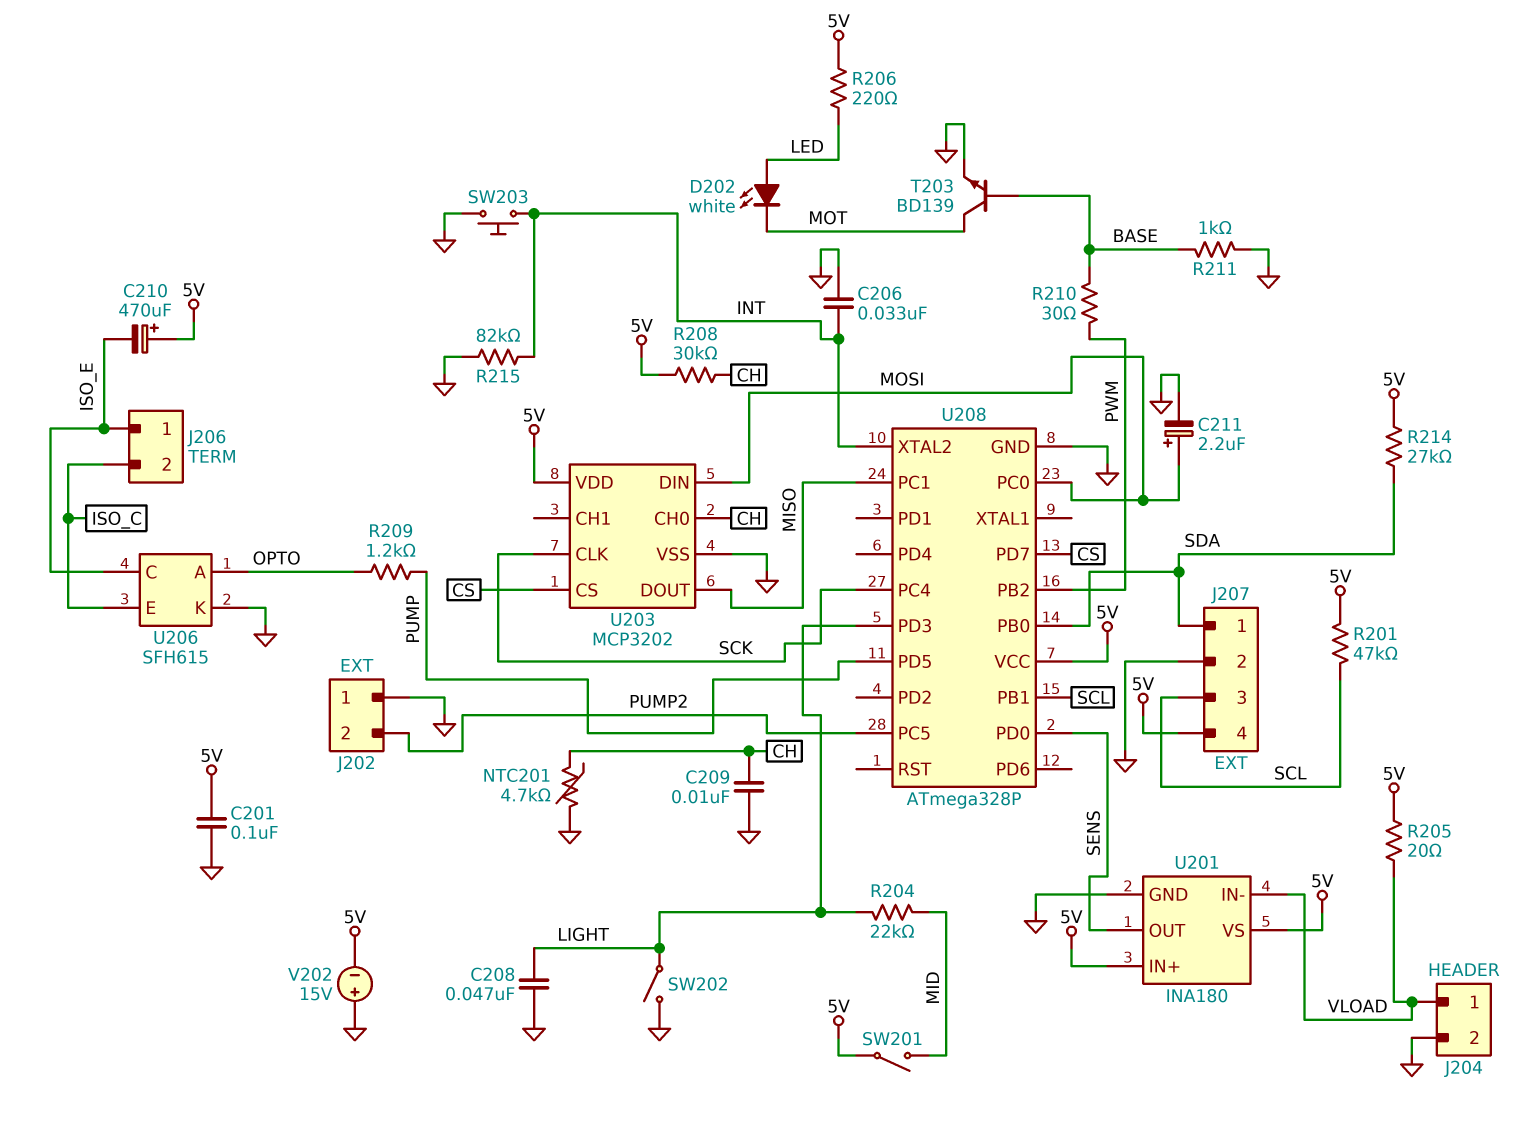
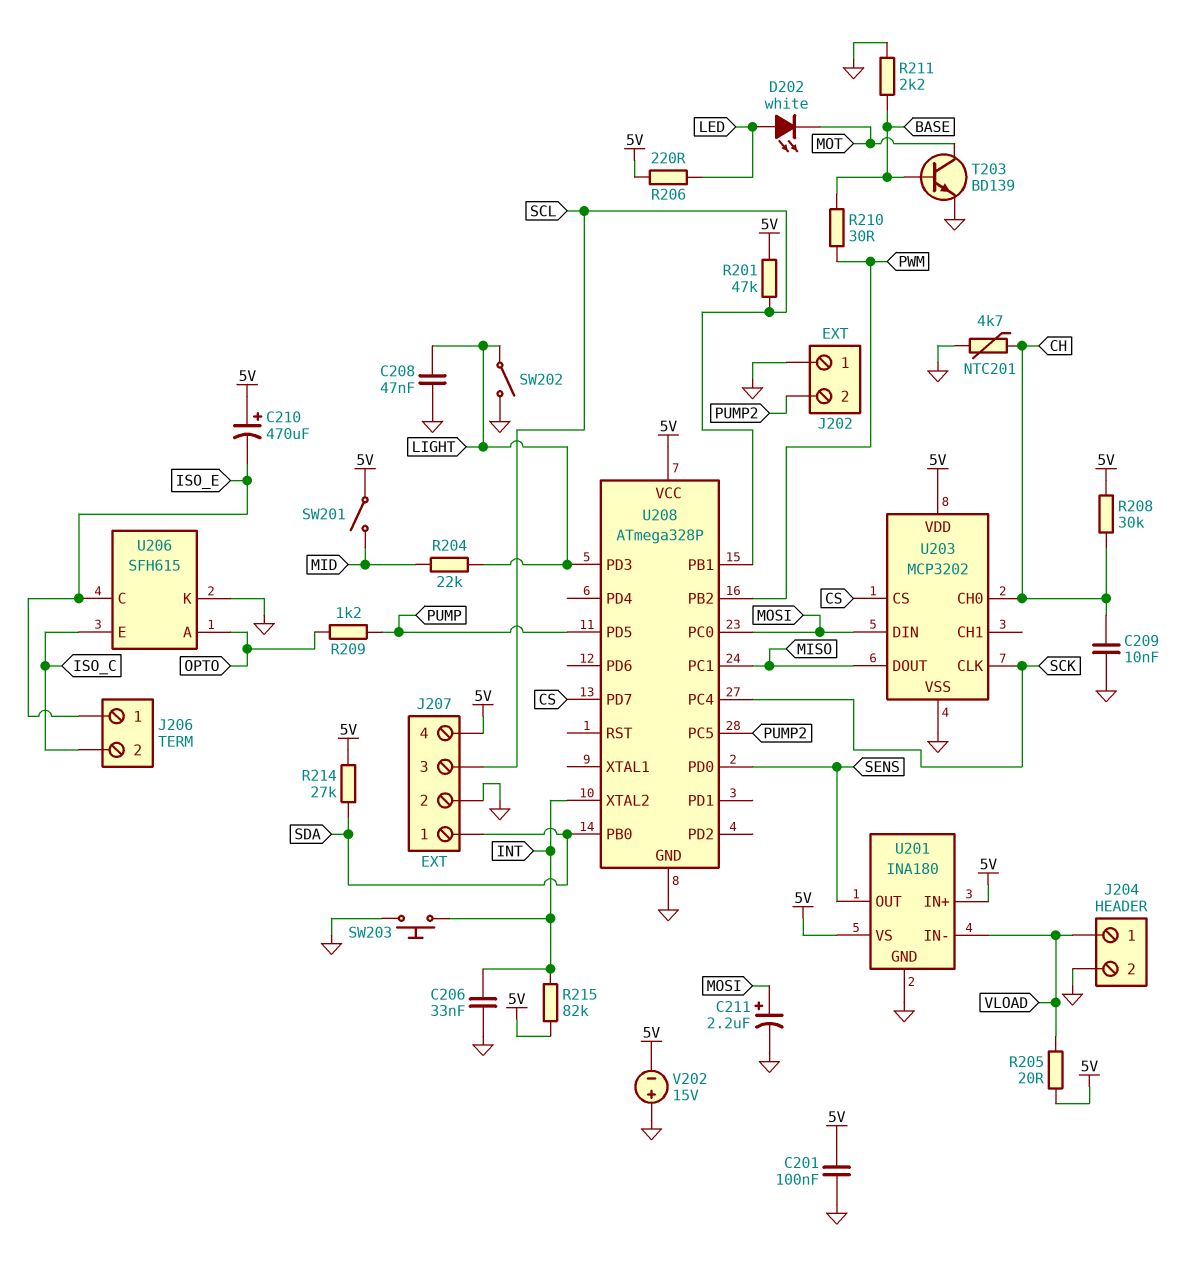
R211: 1k (BASE, GND) -> 2.2k (BASE, GND)
R215: 82k (GND, INT) -> 82k (5V, INT)

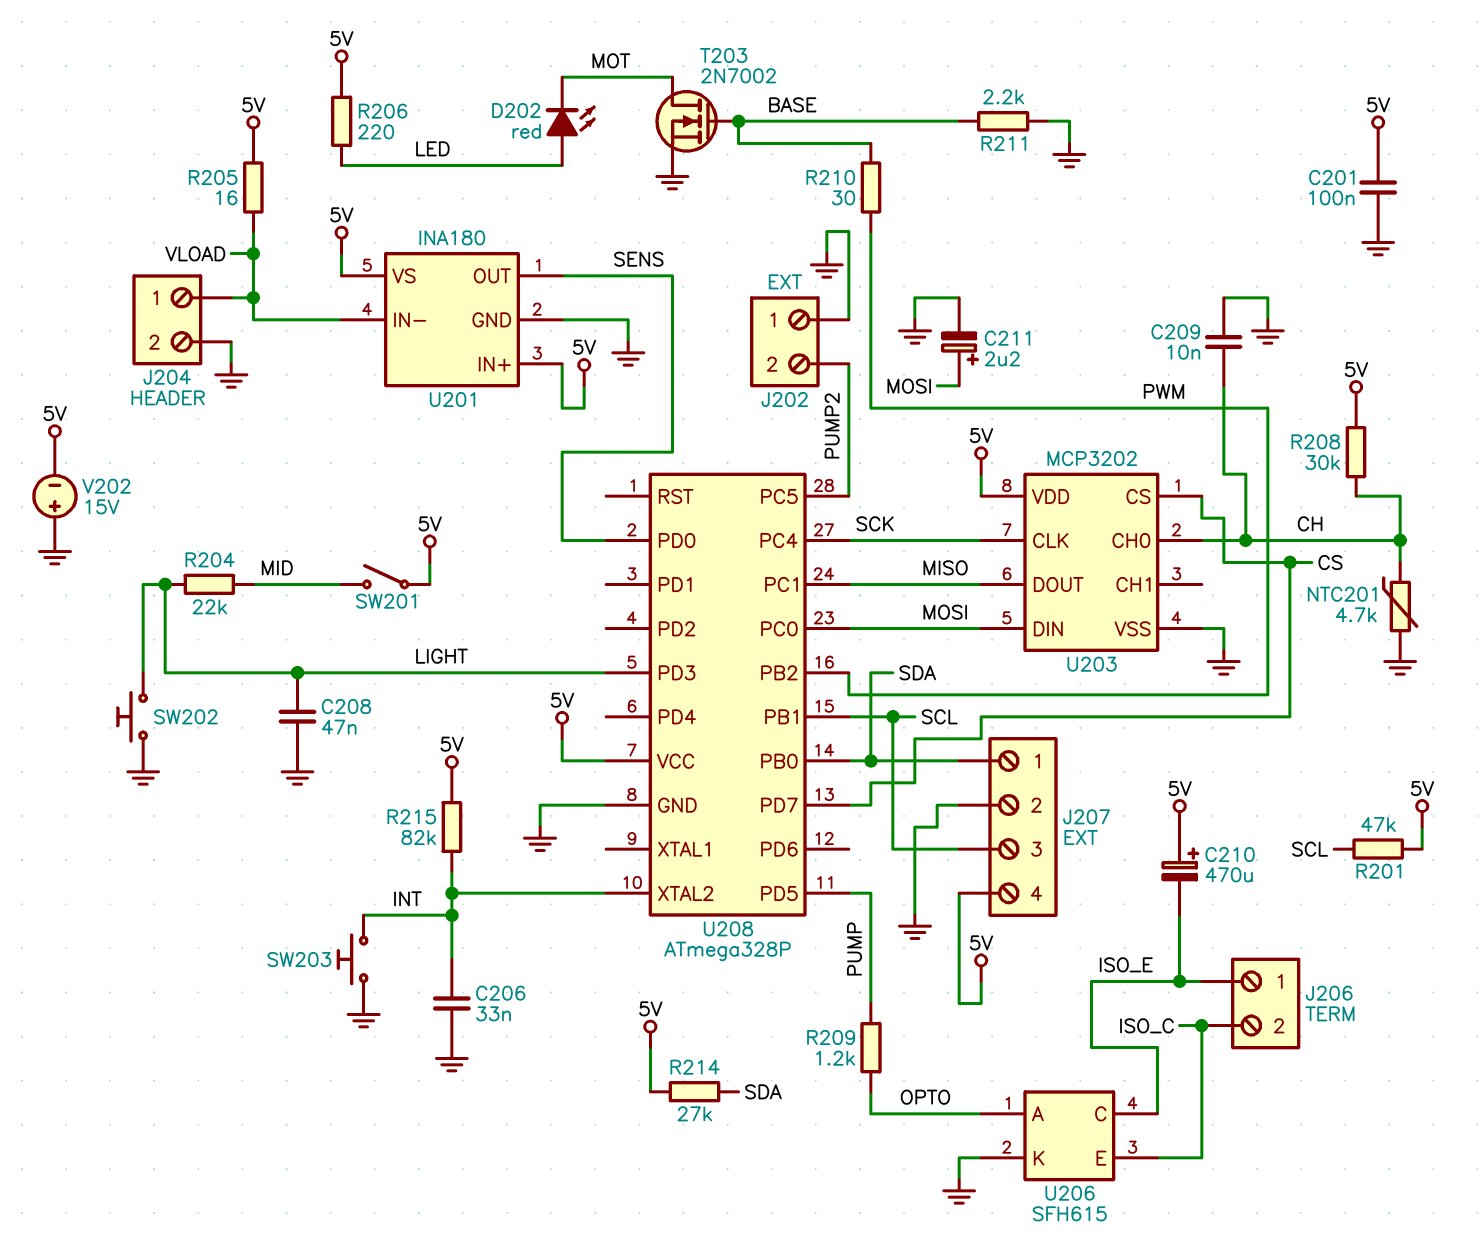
D202: LED white (A LED, K MOT) -> LED red (A LED, K MOT)
R205: 20 (5V, VLOAD) -> 16 (5V, VLOAD)
SW202: switch (GND, LIGHT) -> button (GND, LIGHT)
T203: NPN BD139 (B BASE, C MOT, E GND) -> NMOS 2N7002 (G BASE, D MOT, S GND)

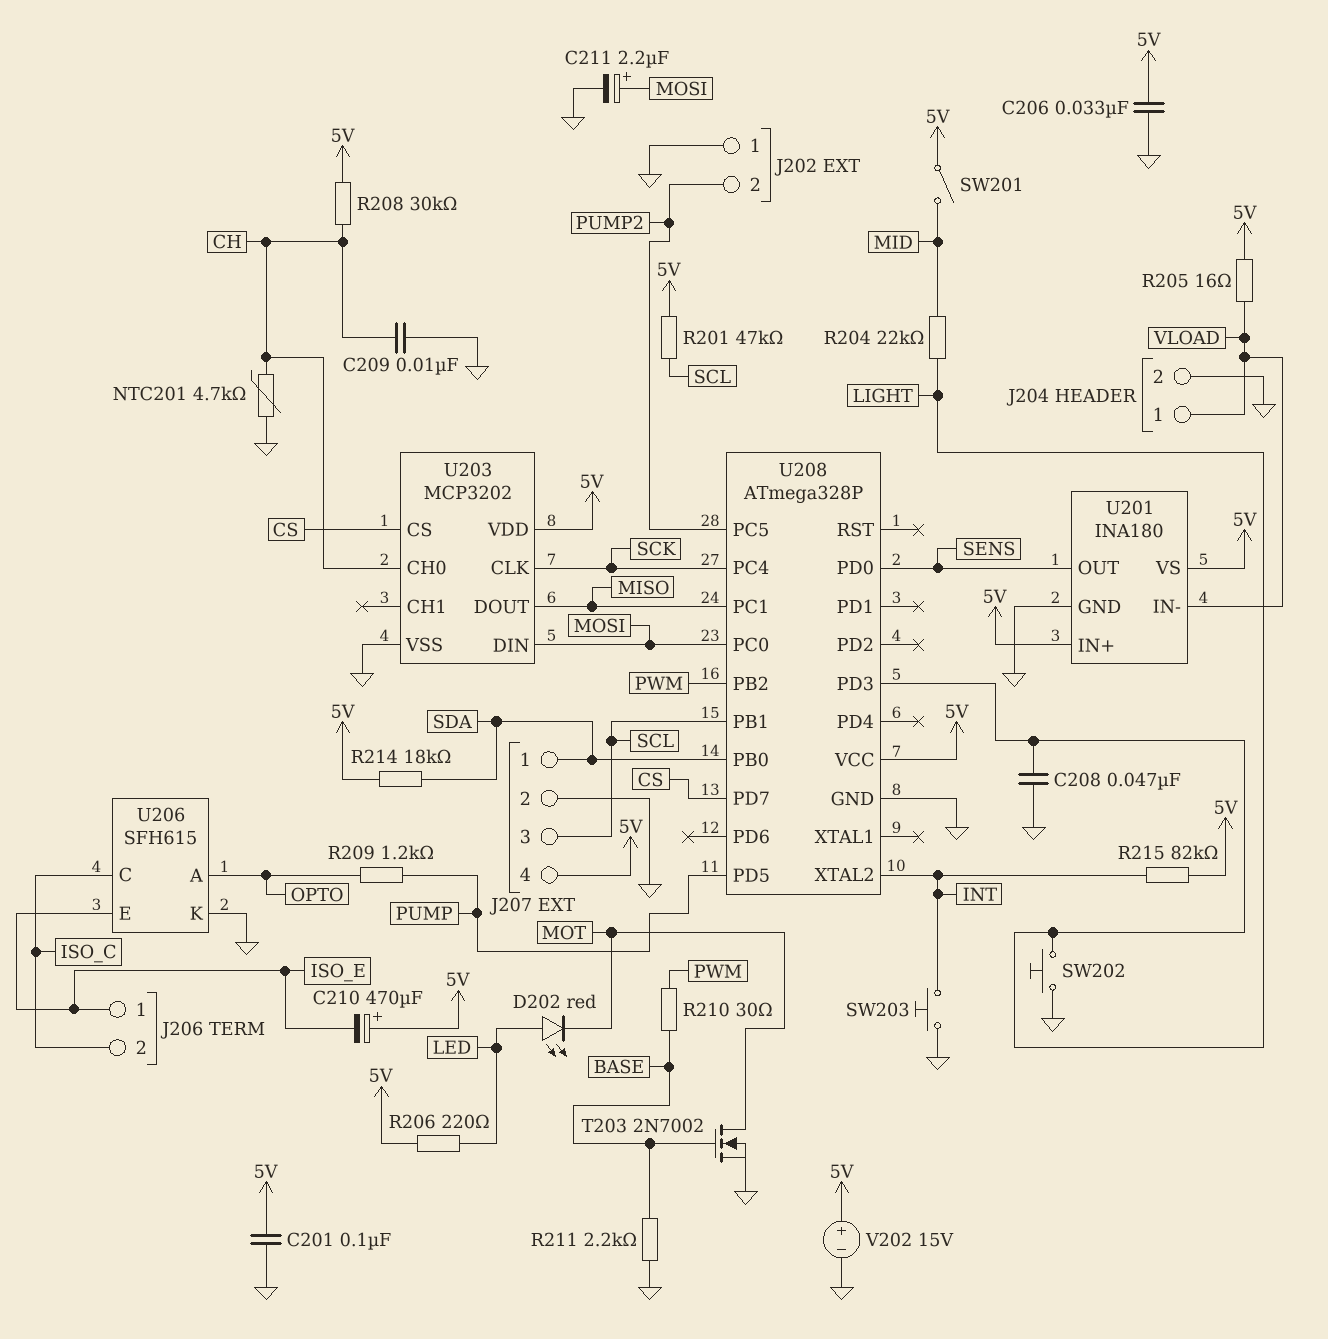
C206: 33nF (GND, INT) -> 33nF (5V, GND)
R214: 27k (5V, SDA) -> 18k (5V, SDA)
U206 pin C: ISO_E -> ISO_C
U206 pin E: ISO_C -> ISO_E
V202: 15V (plus GND, minus 5V) -> 15V (plus 5V, minus GND)

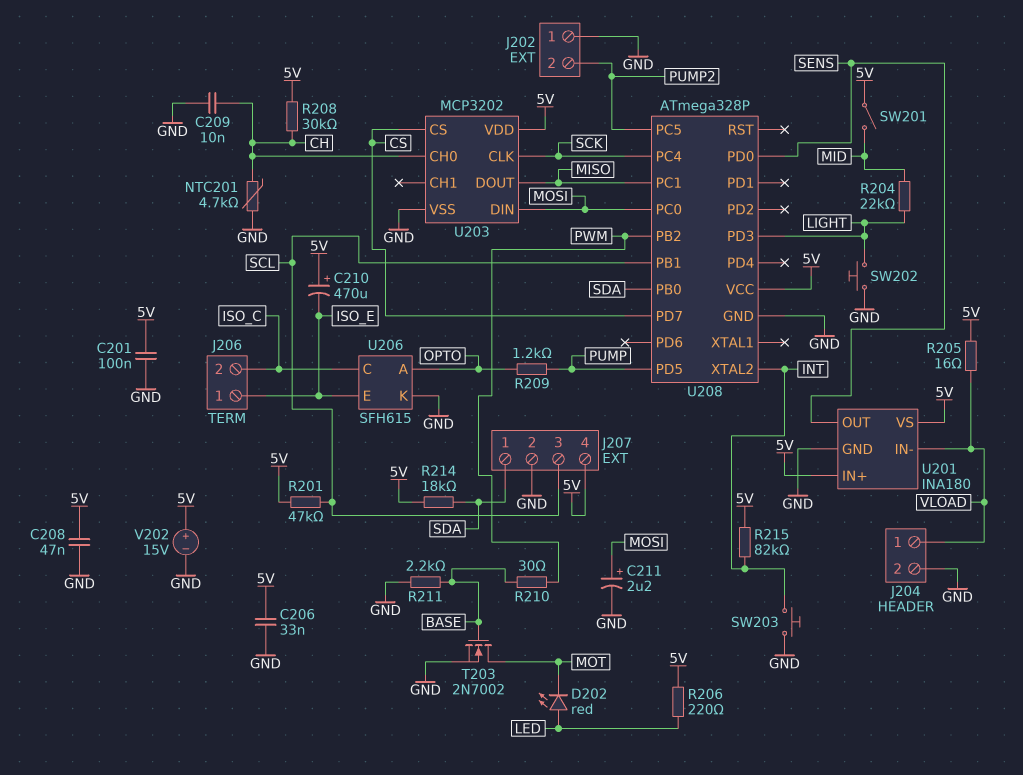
C208: 47nF (GND, LIGHT) -> 47nF (5V, GND)

